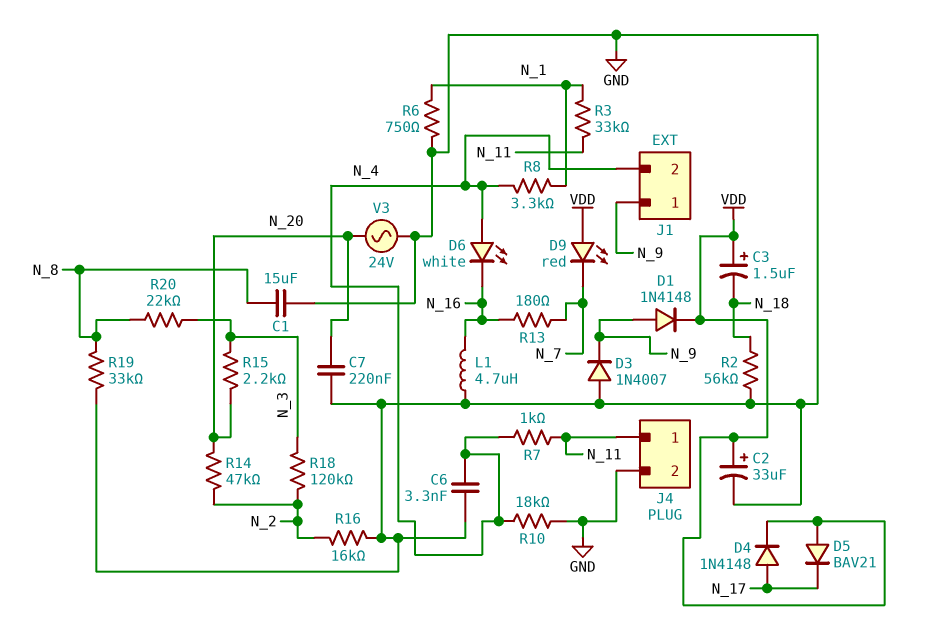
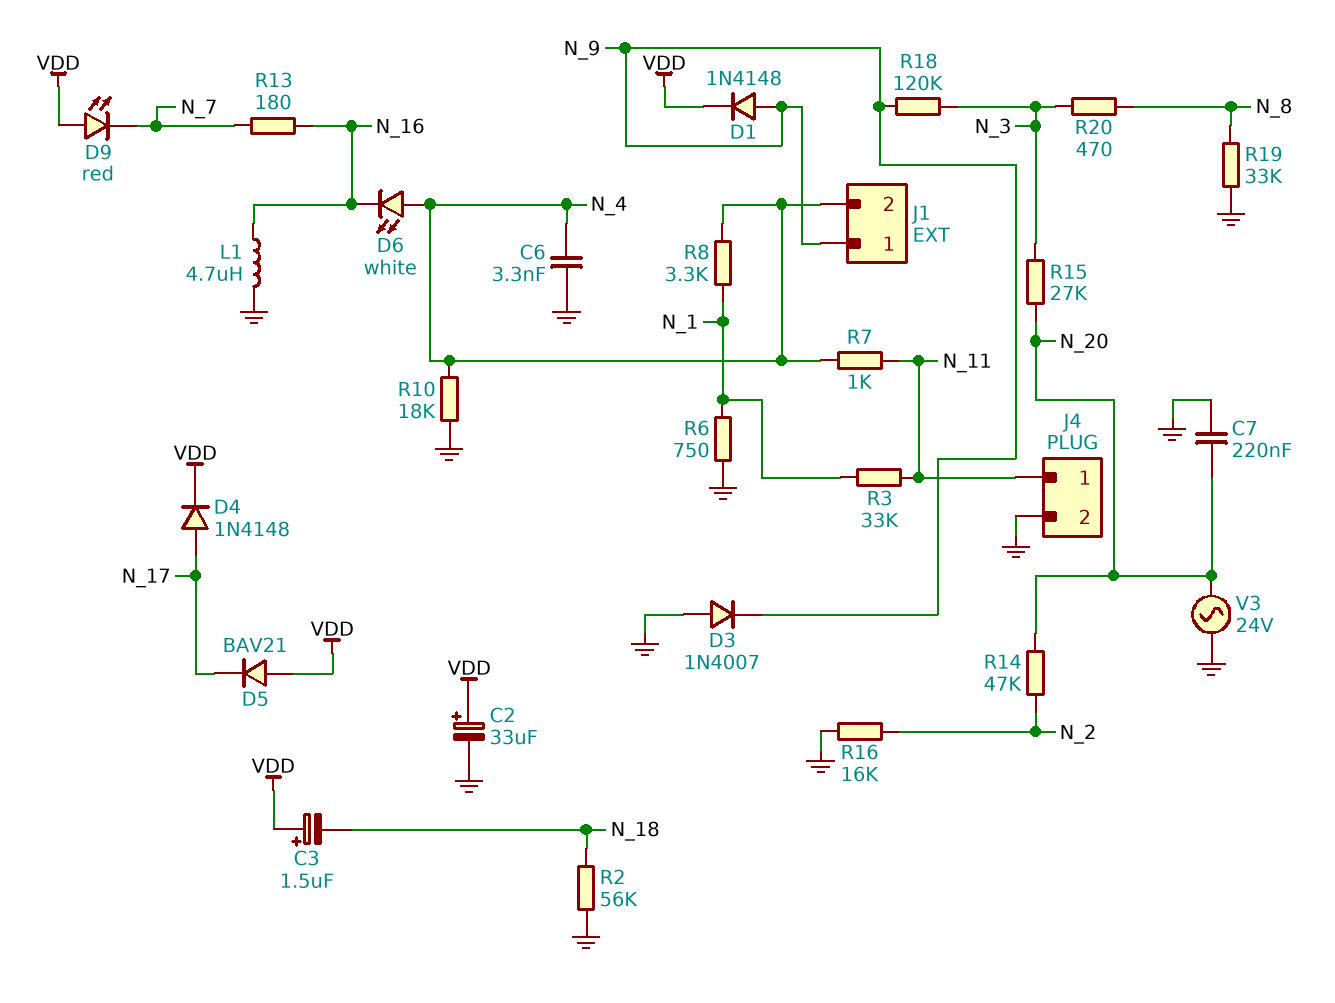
C1: 15uF (GND, N_8) -> none
R15: 2.2k (N_3, N_20) -> 27k (N_3, N_20)
R18: 120k (N_2, N_3) -> 120k (N_3, N_9)
R20: 22k (N_3, N_8) -> 470 (N_3, N_8)

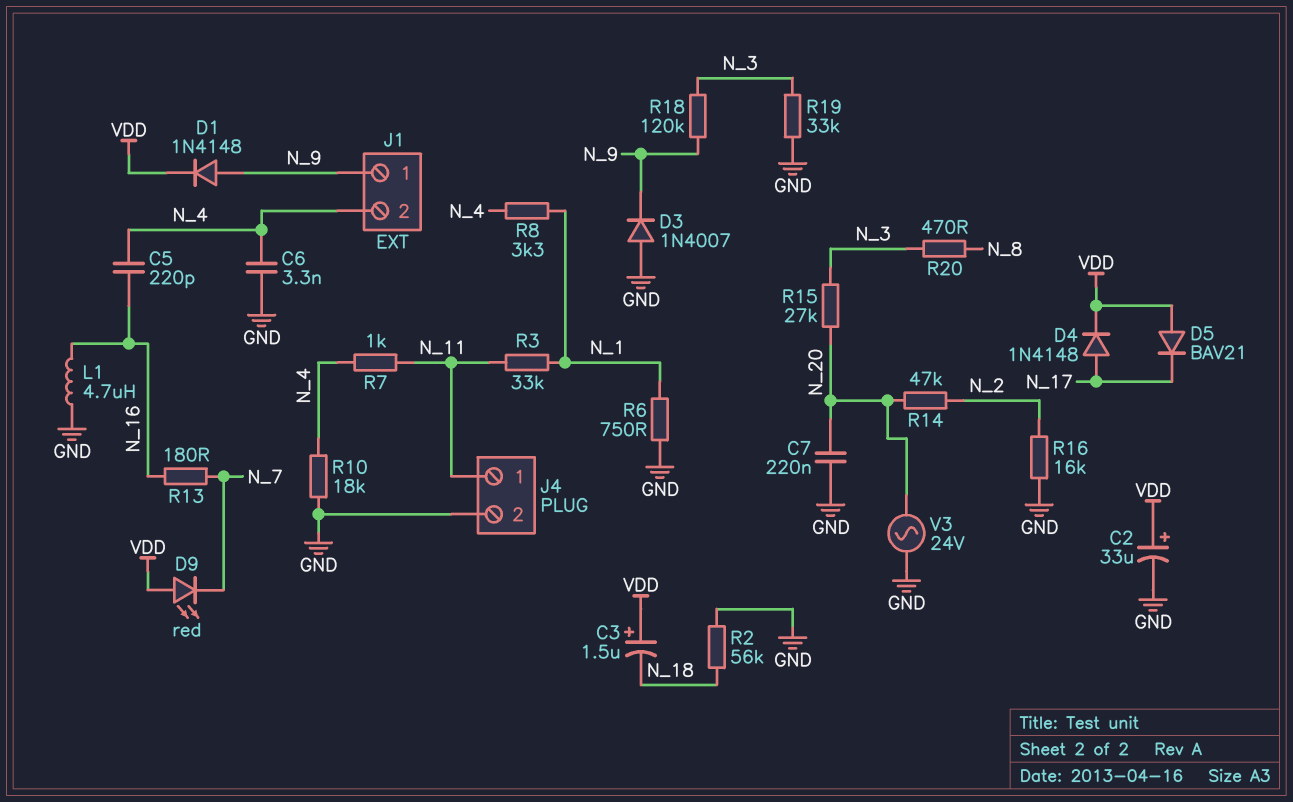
C5: none -> 220pF (N_4, N_16)
D6: LED white (A N_4, K N_16) -> none
R19: 33k (GND, N_8) -> 33k (GND, N_3)

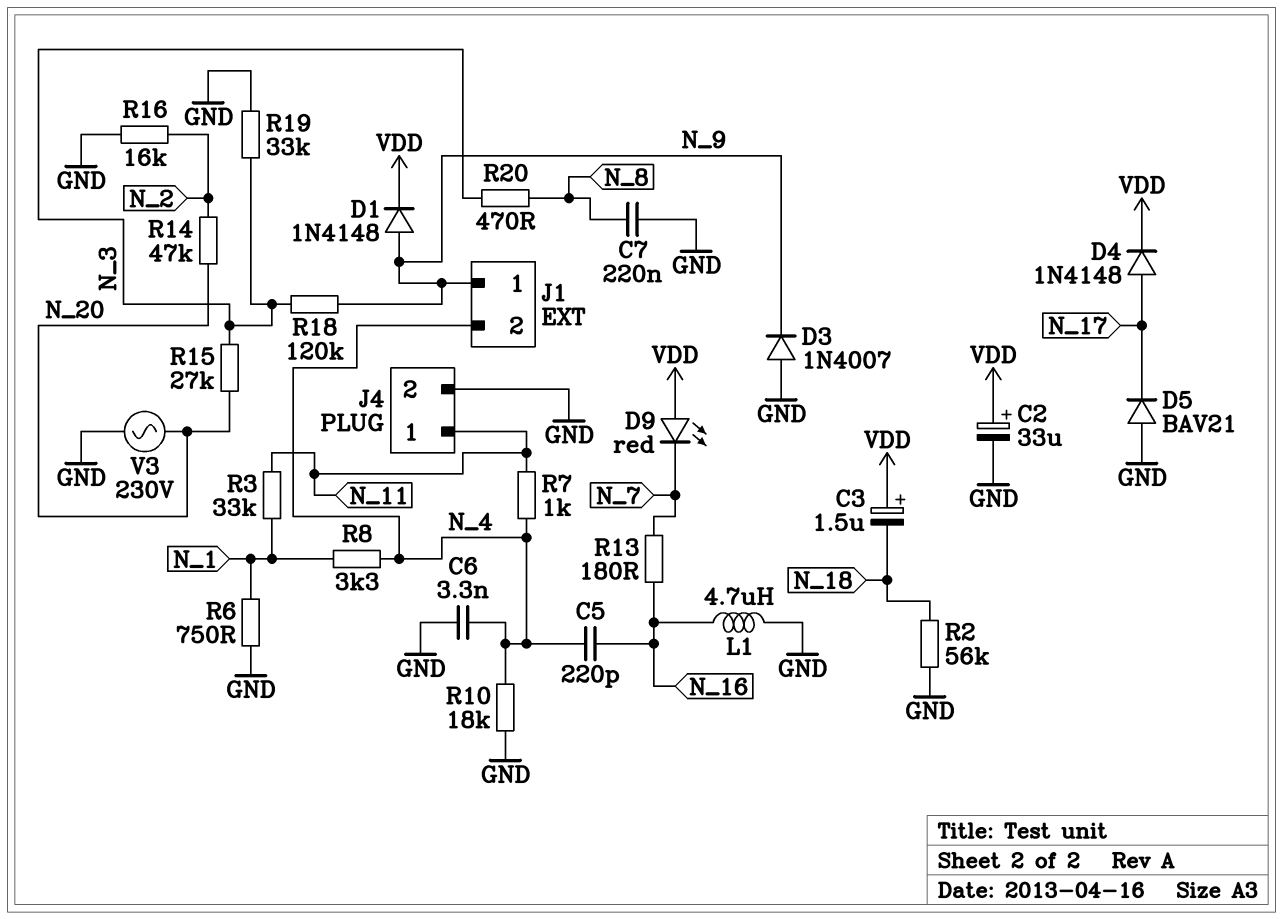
C7: 220nF (GND, N_20) -> 220nF (GND, N_8)
D5: diode BAV21 (A VDD, K N_17) -> diode BAV21 (A GND, K N_17)
V3: AC 24V (GND, N_20) -> AC 230V (GND, N_20)

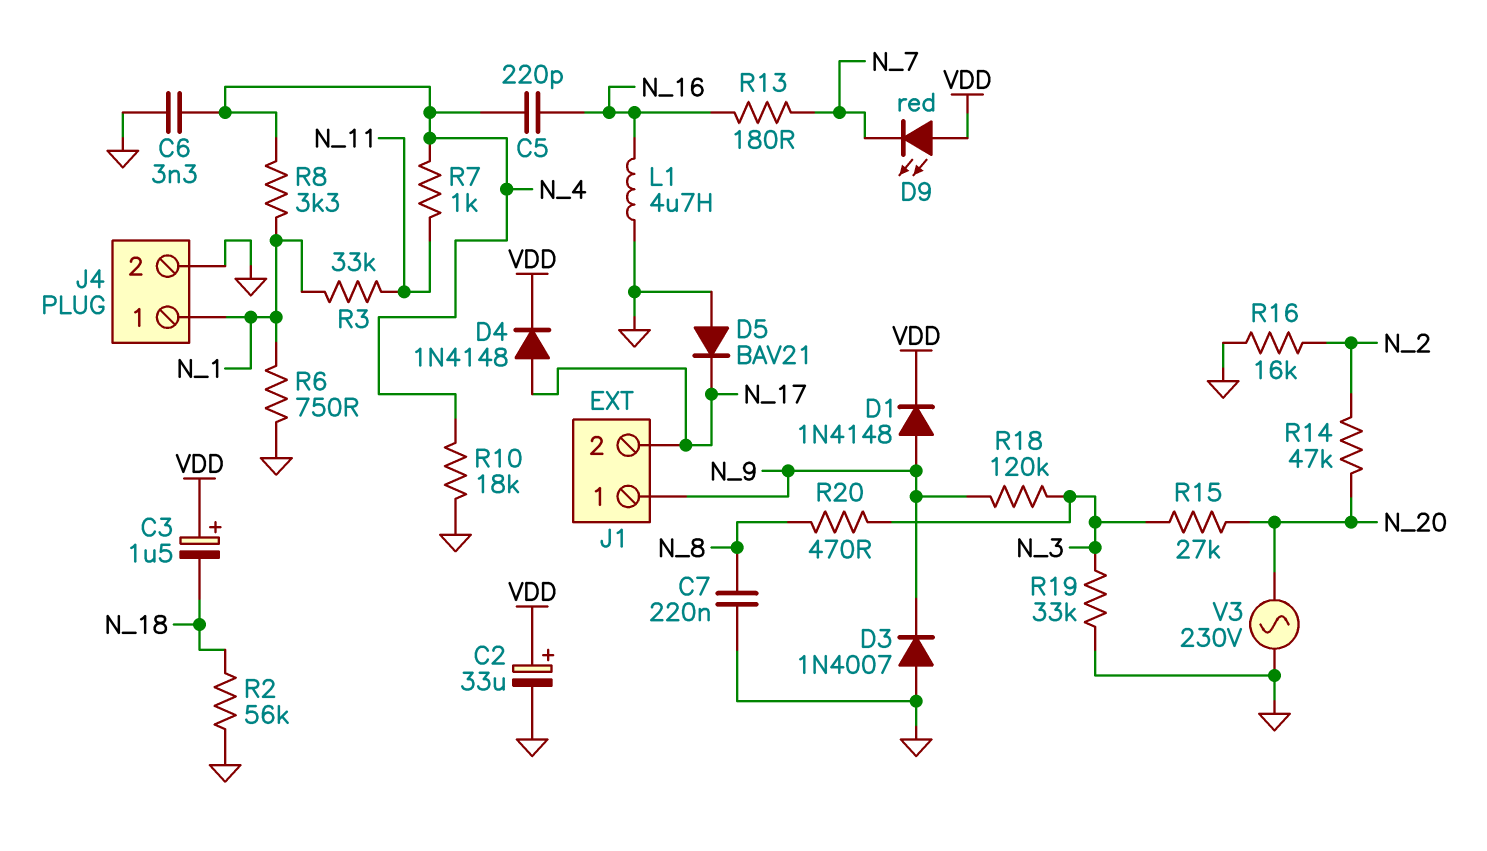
J1 pin 2: N_4 -> N_17
J4 pin 1: N_11 -> N_1

